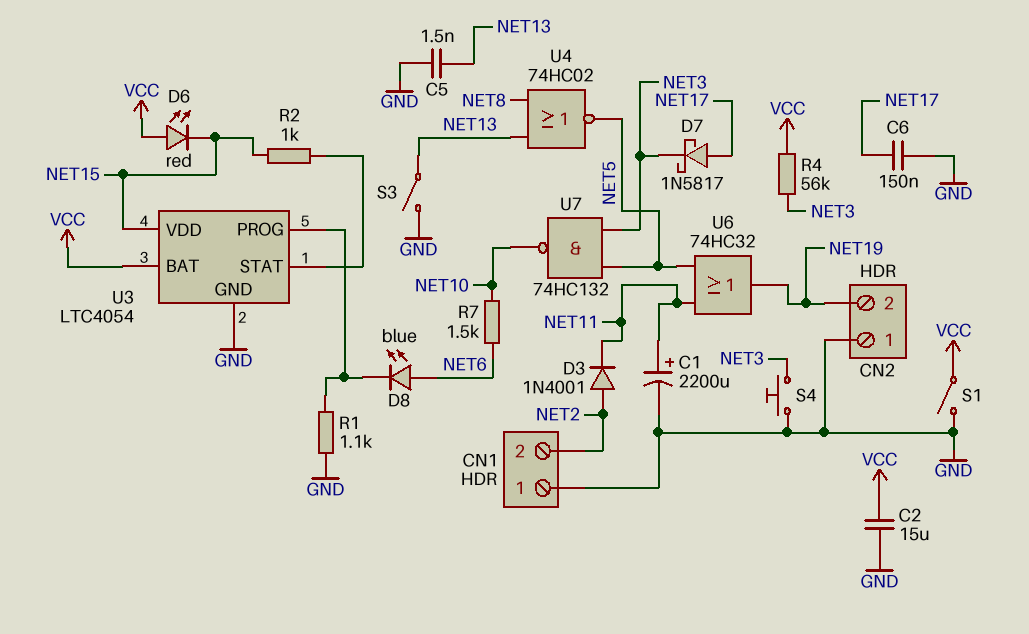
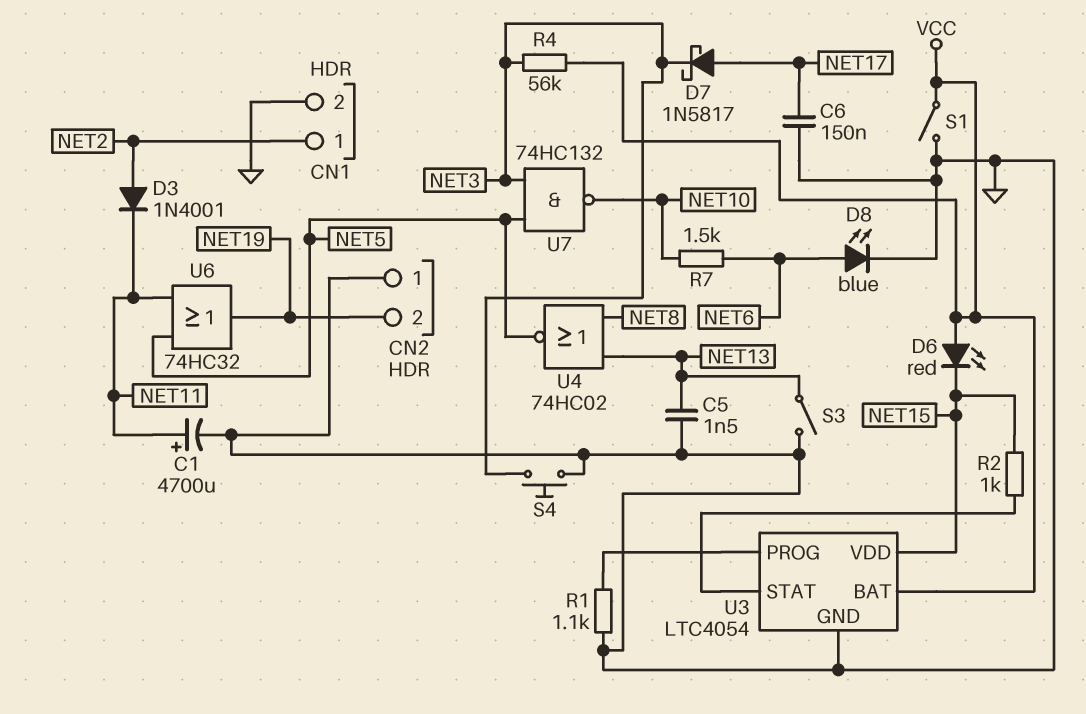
C1: 2200uF (plus NET11, minus GND) -> 4700uF (plus NET11, minus GND)
C2: 15uF (GND, VCC) -> none
CN1 pin 1: GND -> NET2
CN1 pin 2: NET2 -> GND
D8: LED blue (A NET6, K U3/PROG) -> LED blue (A NET6, K GND)

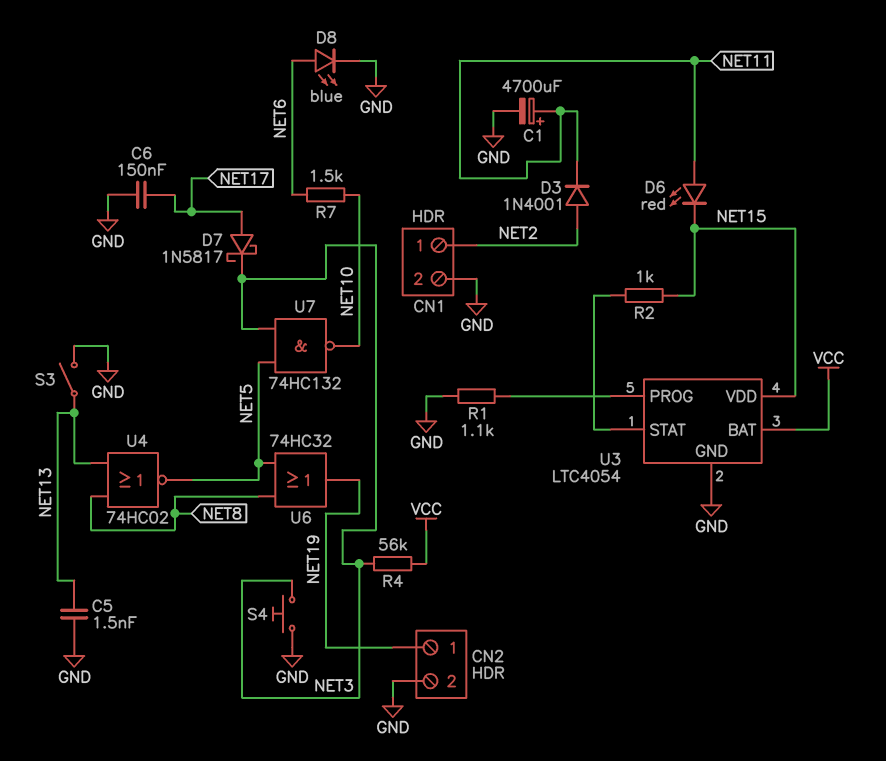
CN2 pin 1: GND -> NET19
CN2 pin 2: NET19 -> GND
D6: LED red (A VCC, K NET15) -> LED red (A NET11, K NET15)
S1: switch (GND, VCC) -> none
U6: OR 74HC32 (in NET5, in NET11, out NET19) -> OR 74HC32 (in NET5, in NET8, out NET19)

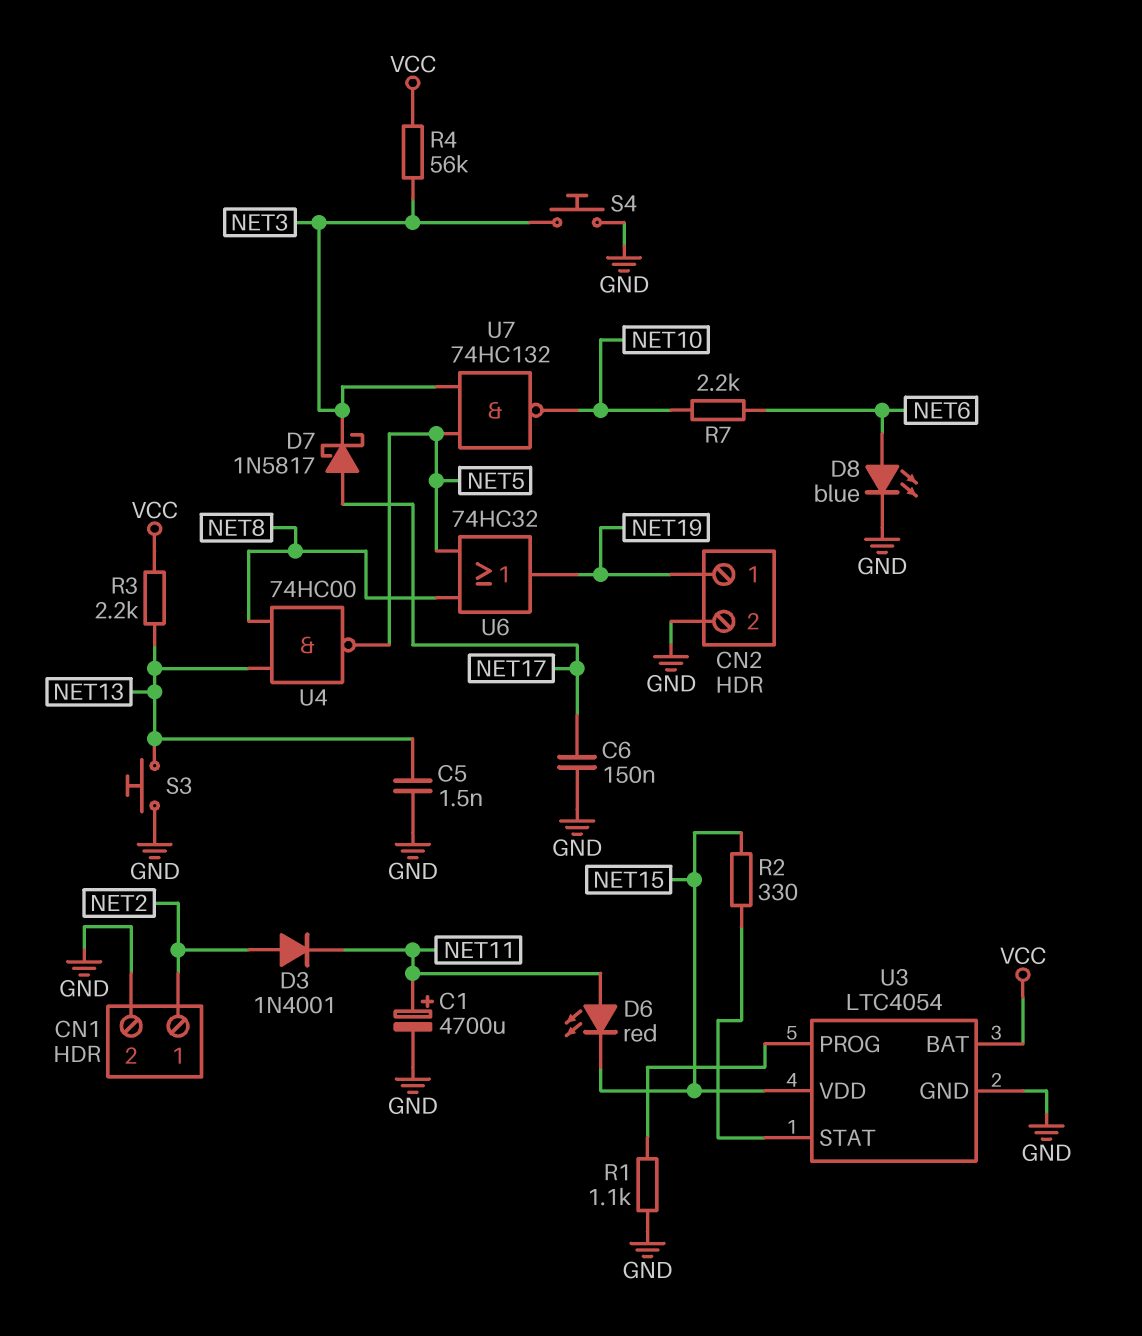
R2: 1k (NET15, U3/STAT) -> 330 (NET15, U3/STAT)
R3: none -> 2.2k (NET13, VCC)
R7: 1.5k (NET6, NET10) -> 2.2k (NET6, NET10)
S3: switch (GND, NET13) -> button (GND, NET13)
U4: NOR 74HC02 (in NET8, in NET13, out NET5) -> NAND 74HC00 (in NET8, in NET13, out NET5)

